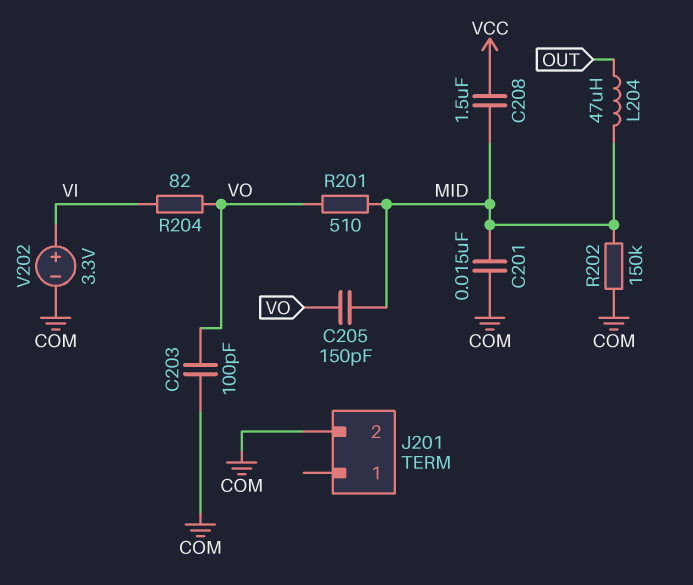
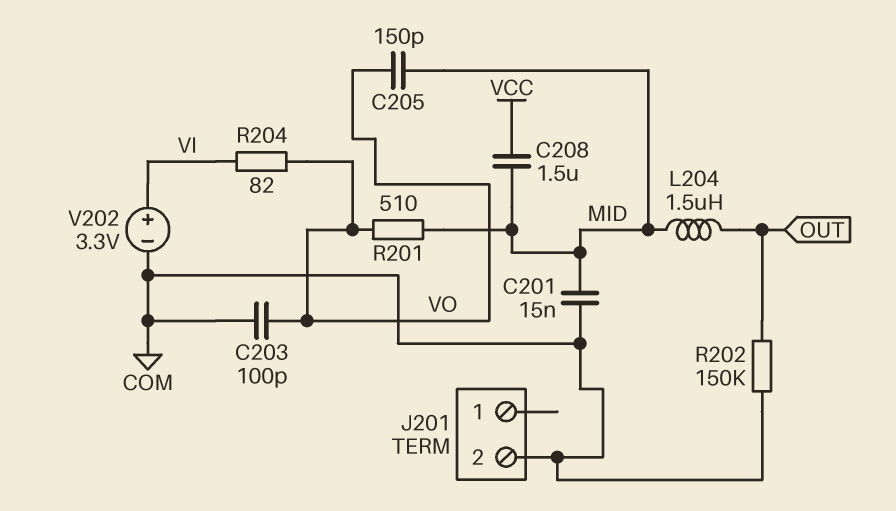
L204: 47uH (MID, OUT) -> 1.5uH (MID, OUT)
R202: 150k (COM, MID) -> 150k (COM, OUT)

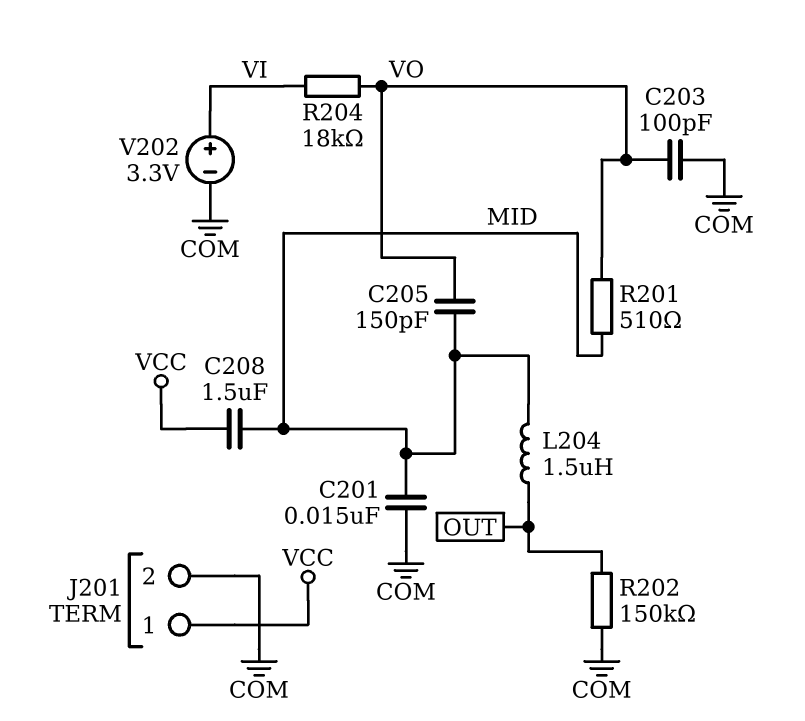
J201 pin 1: none -> VCC
R204: 82 (VI, VO) -> 18k (VI, VO)

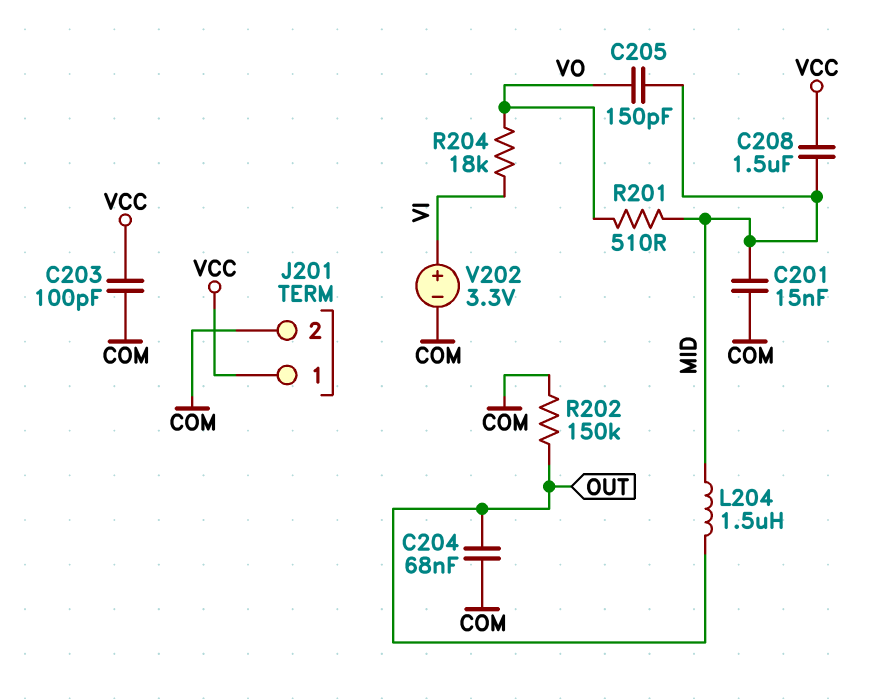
C203: 100pF (COM, VO) -> 100pF (COM, VCC)
C204: none -> 68nF (COM, OUT)

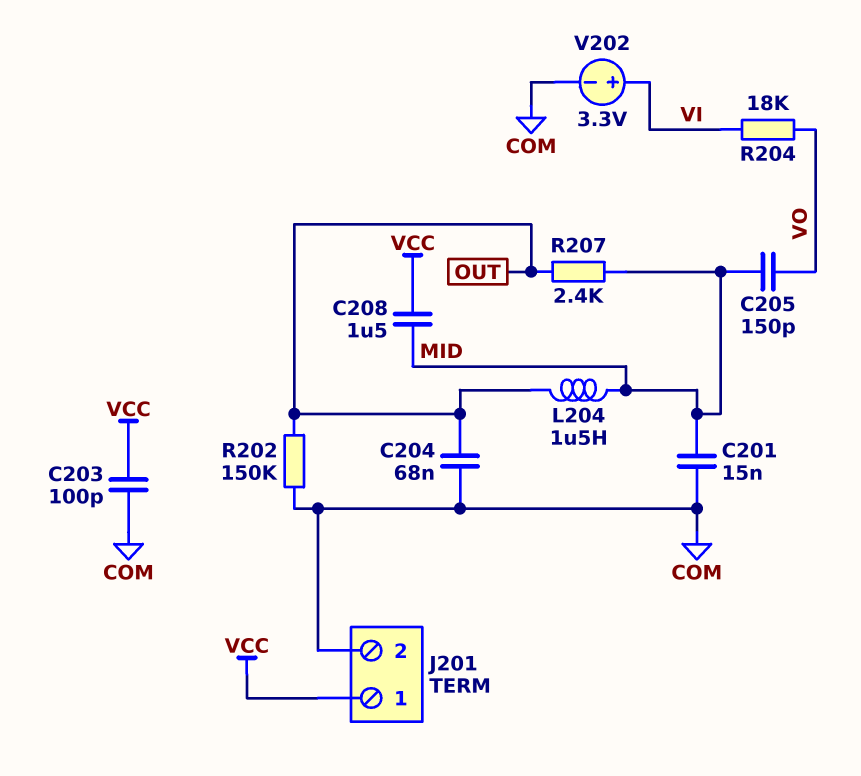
R201: 510 (MID, VO) -> none
R207: none -> 2.4k (MID, OUT)

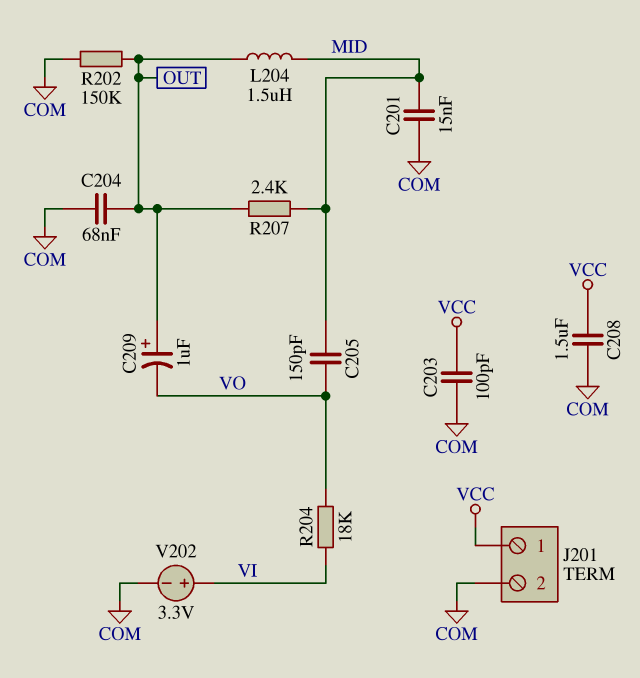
C208: 1.5uF (MID, VCC) -> 1.5uF (COM, VCC)
C209: none -> 1uF (plus OUT, minus VO)

